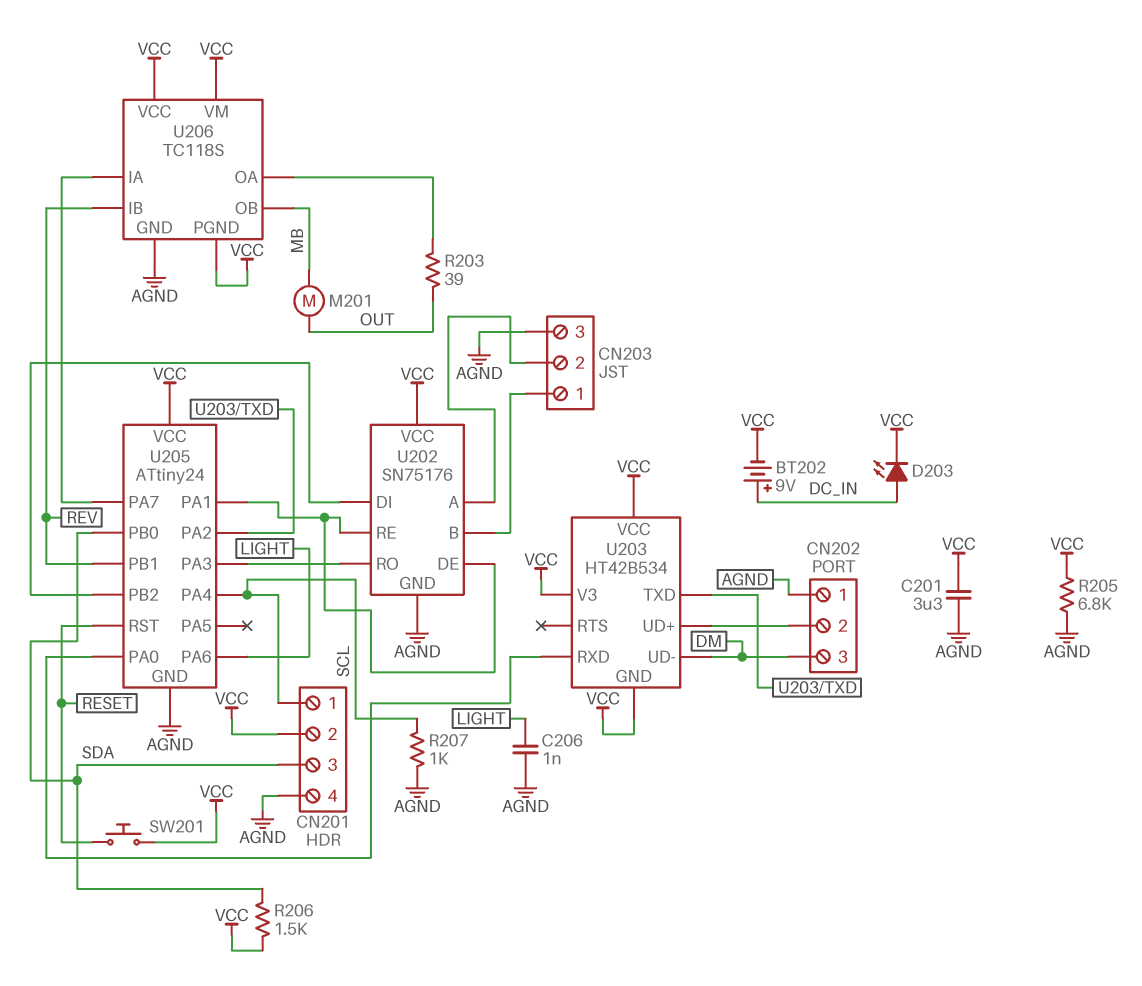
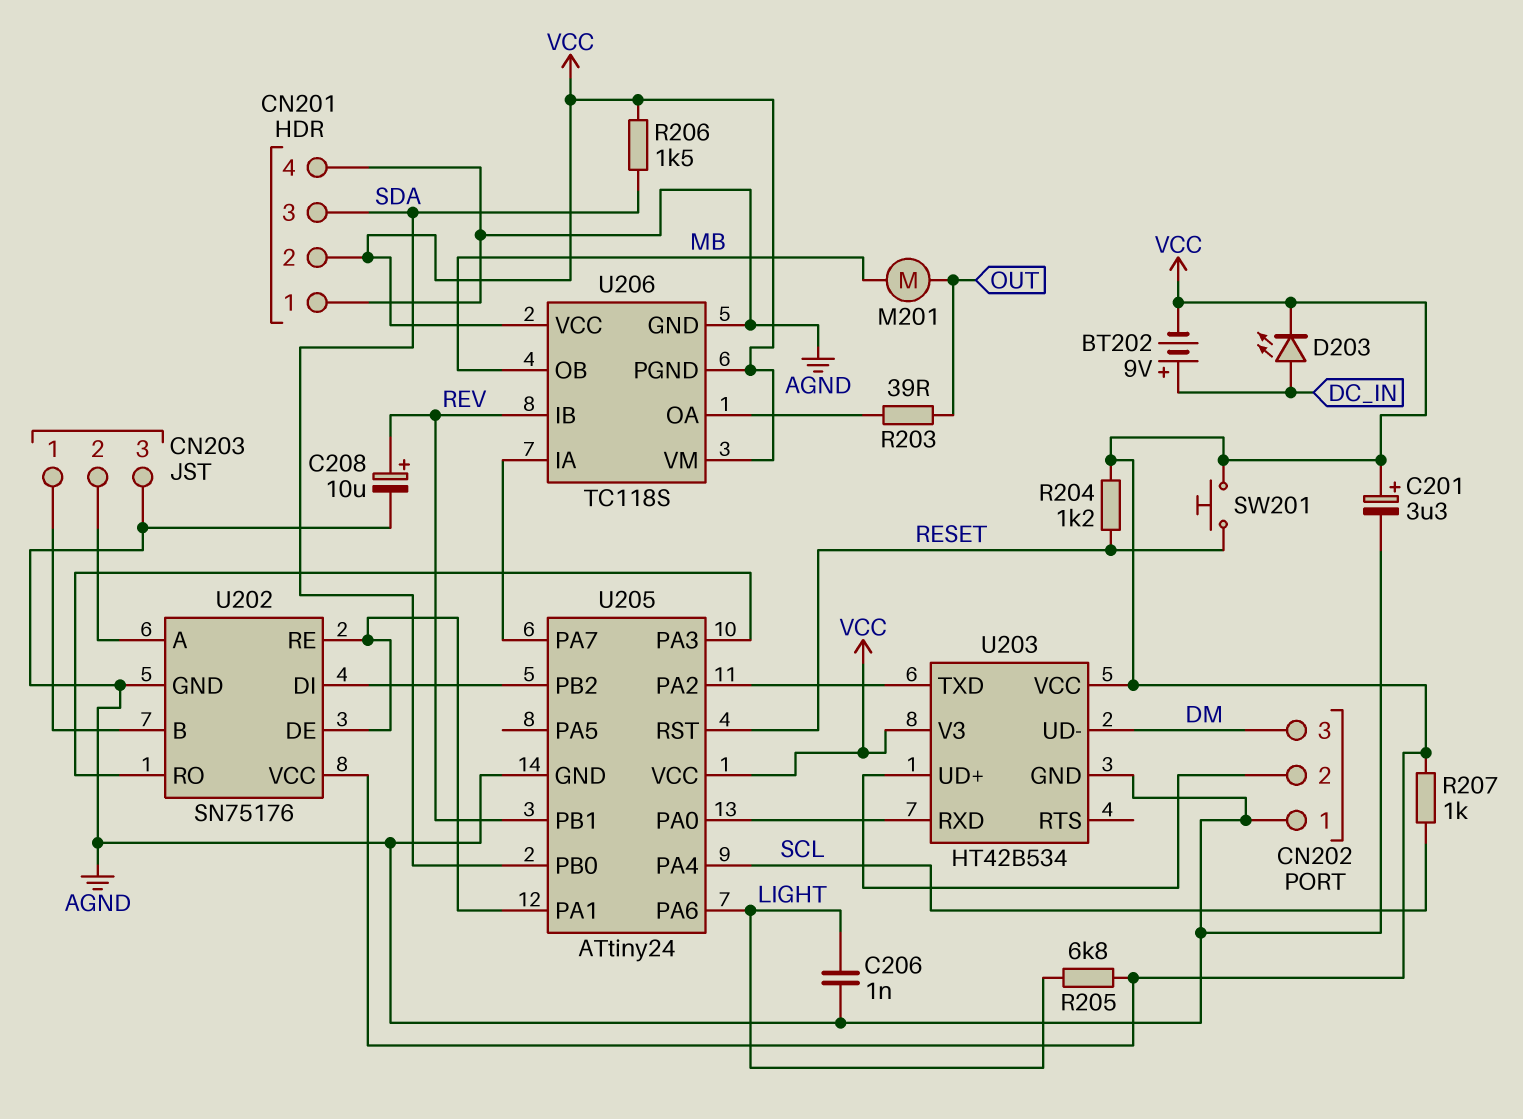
C201: 3.3uF (AGND, VCC) -> 3.3uF (plus VCC, minus AGND)
C208: none -> 10uF (plus REV, minus AGND)
CN201 pin 1: SCL -> AGND
R204: none -> 1.2k (RESET, VCC)
R205: 6.8k (AGND, VCC) -> 6.8k (LIGHT, VCC)
R207: 1k (AGND, SCL) -> 1k (SCL, VCC)
U203 pin GND: VCC -> AGND

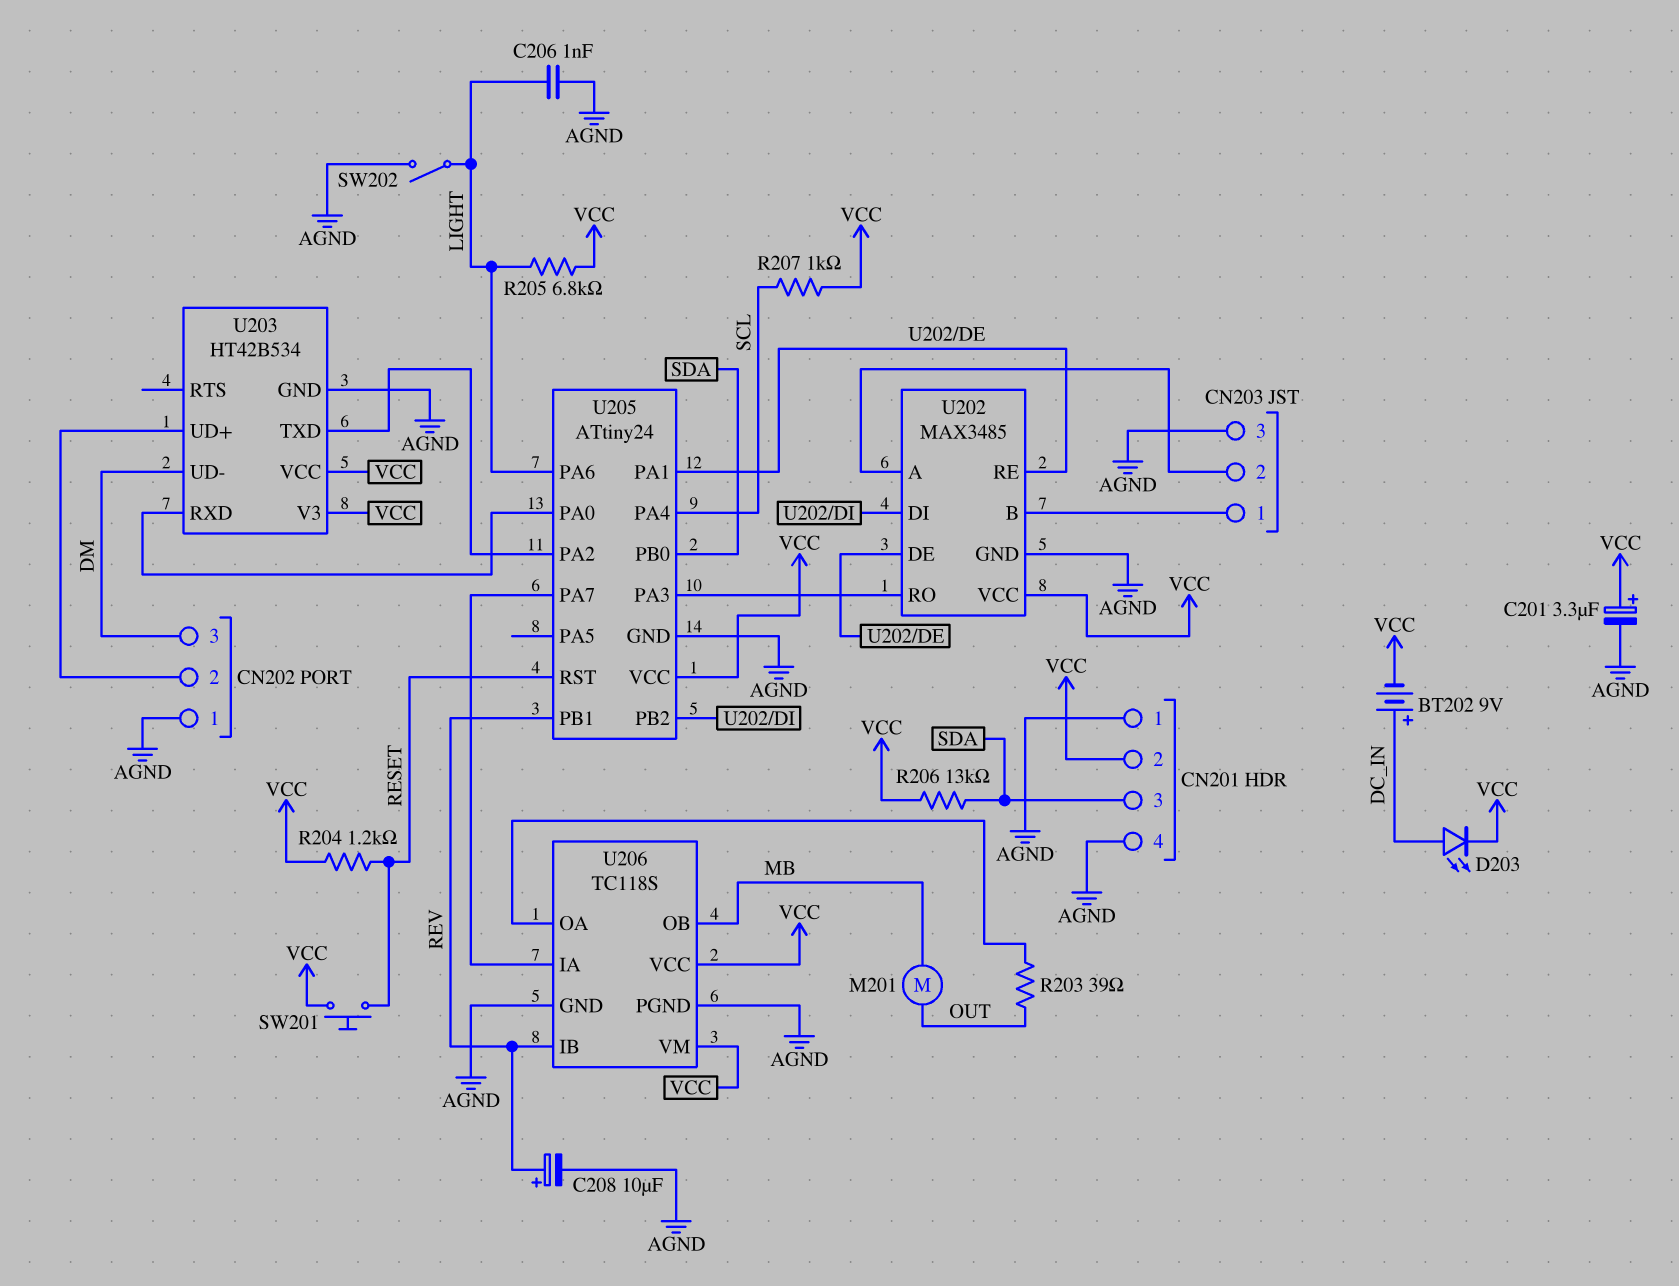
R206: 1.5k (SDA, VCC) -> 13k (SDA, VCC)
SW202: none -> switch (AGND, LIGHT)
U202: SN75176 -> MAX3485
U206 pin PGND: VCC -> AGND

